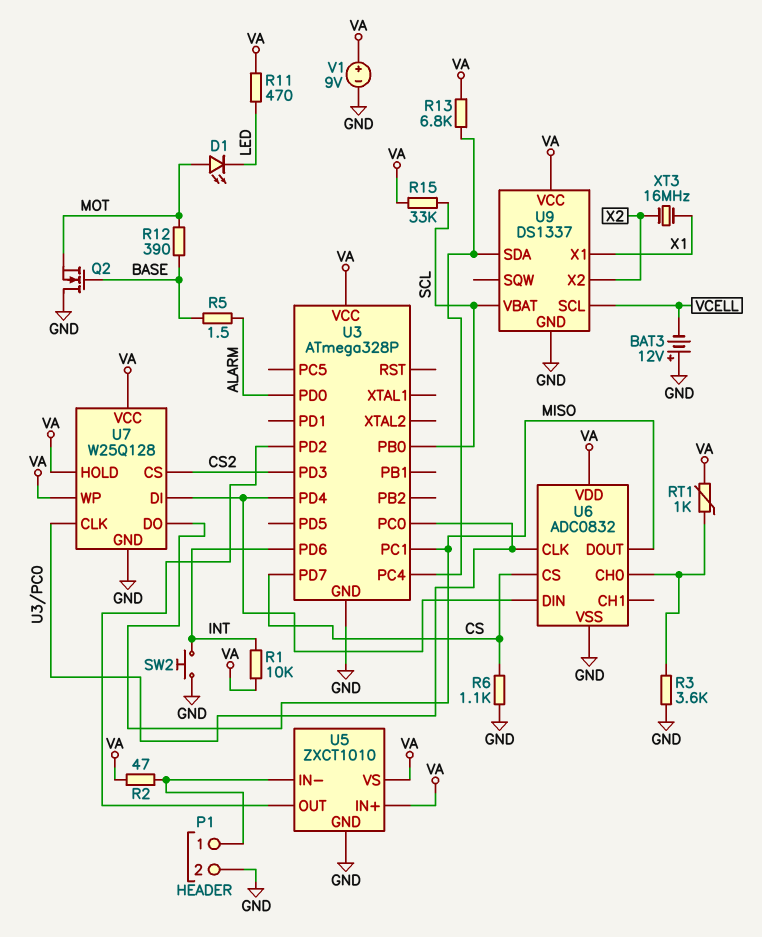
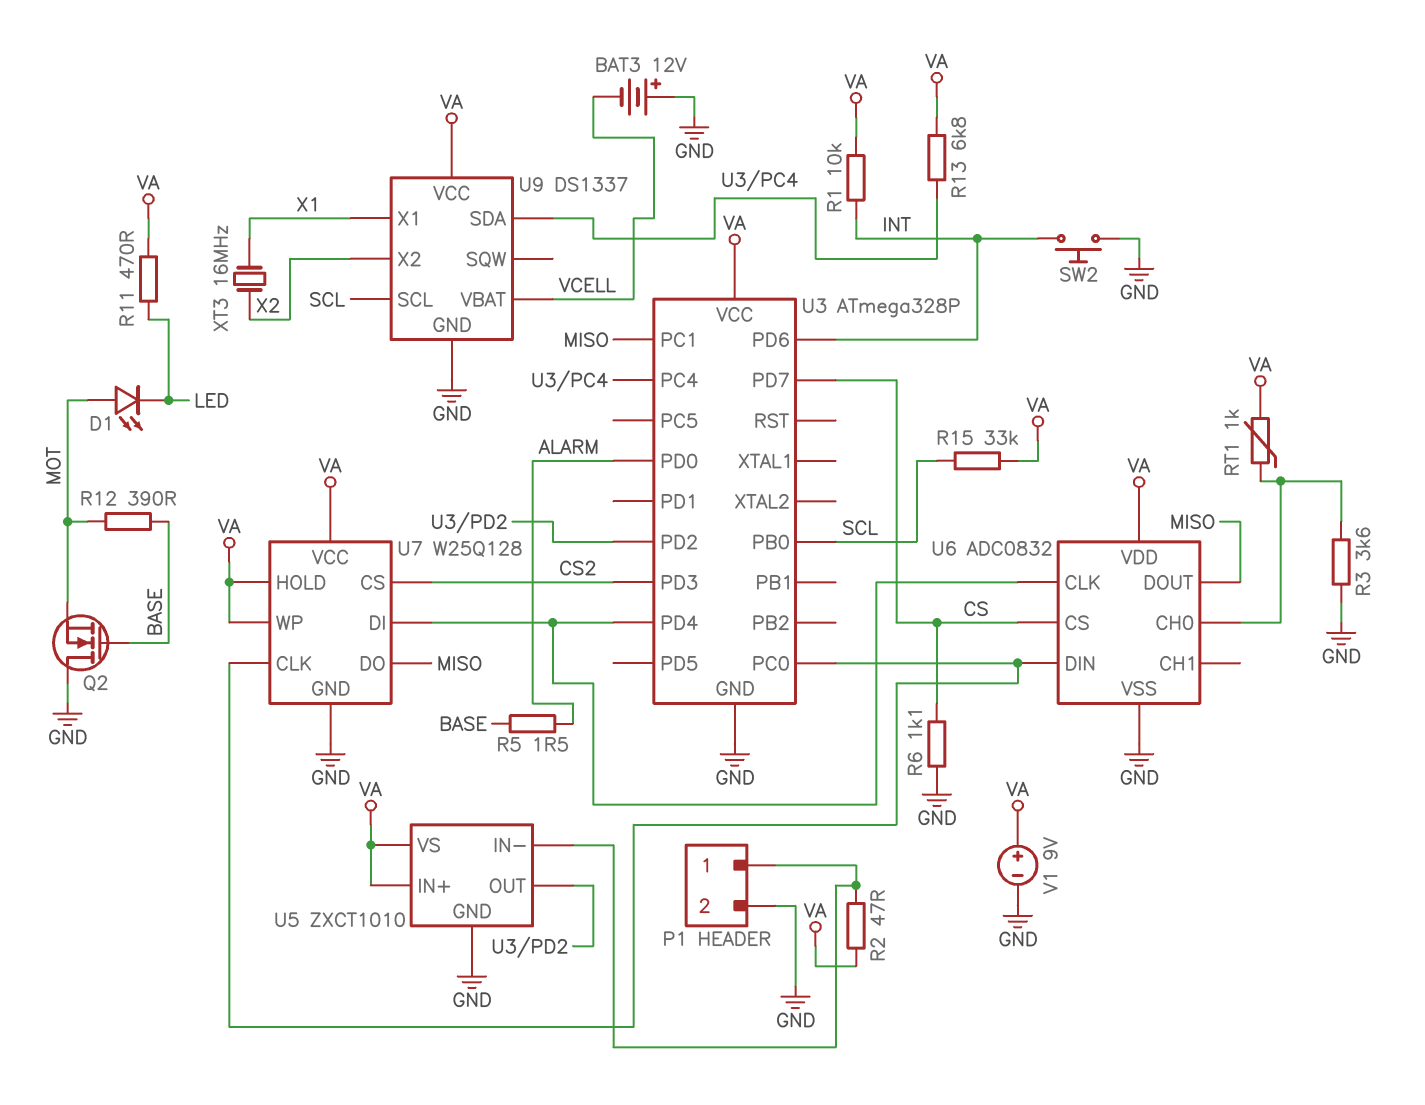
U6 pin CLK: U3/PC0 -> U3/PD4
U6 pin DIN: U3/PD4 -> U3/PC0
U9 pin SCL: VCELL -> SCL
U9 pin VBAT: SCL -> VCELL

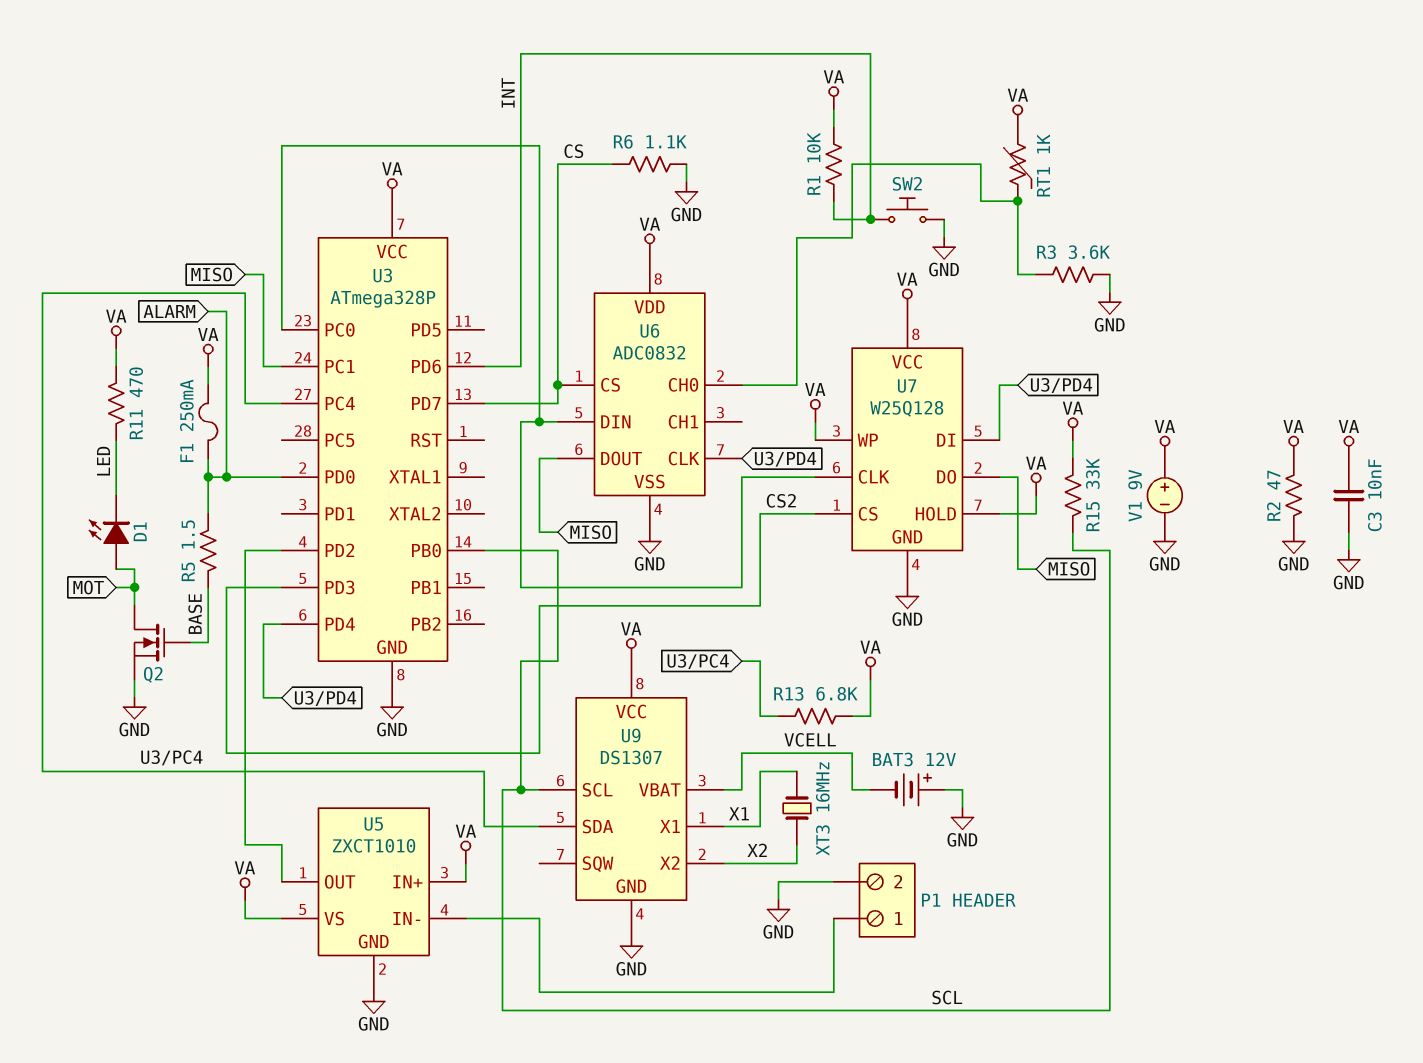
C3: none -> 10nF (GND, VA)
F1: none -> 250mA (ALARM, VA)
Q2: NMOS (G BASE, D GND, S MOT) -> NMOS (G BASE, D MOT, S GND)
R2: 47 (P1/1, VA) -> 47 (GND, VA)
R12: 390 (BASE, MOT) -> none
U9: DS1337 -> DS1307

